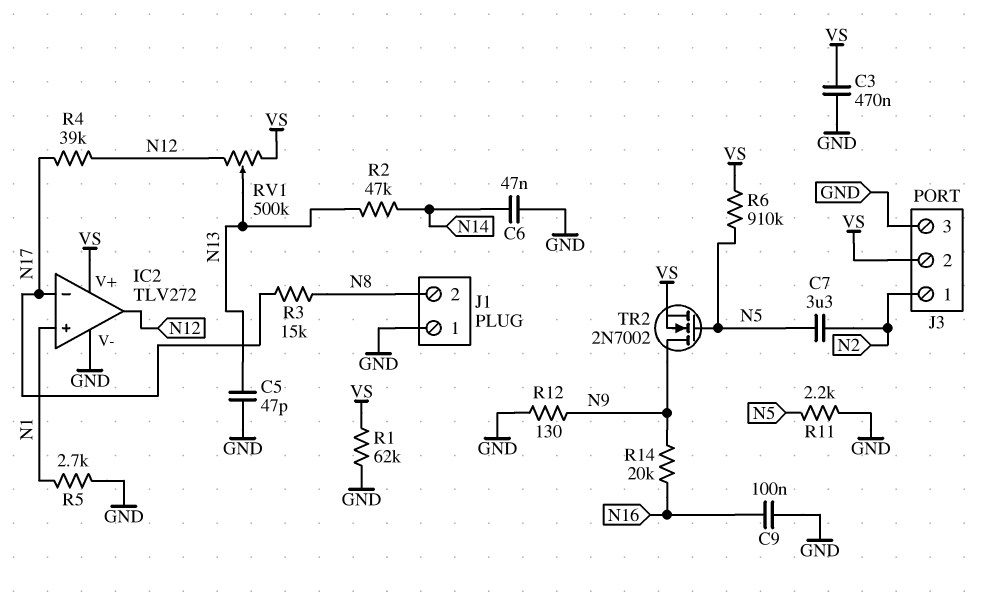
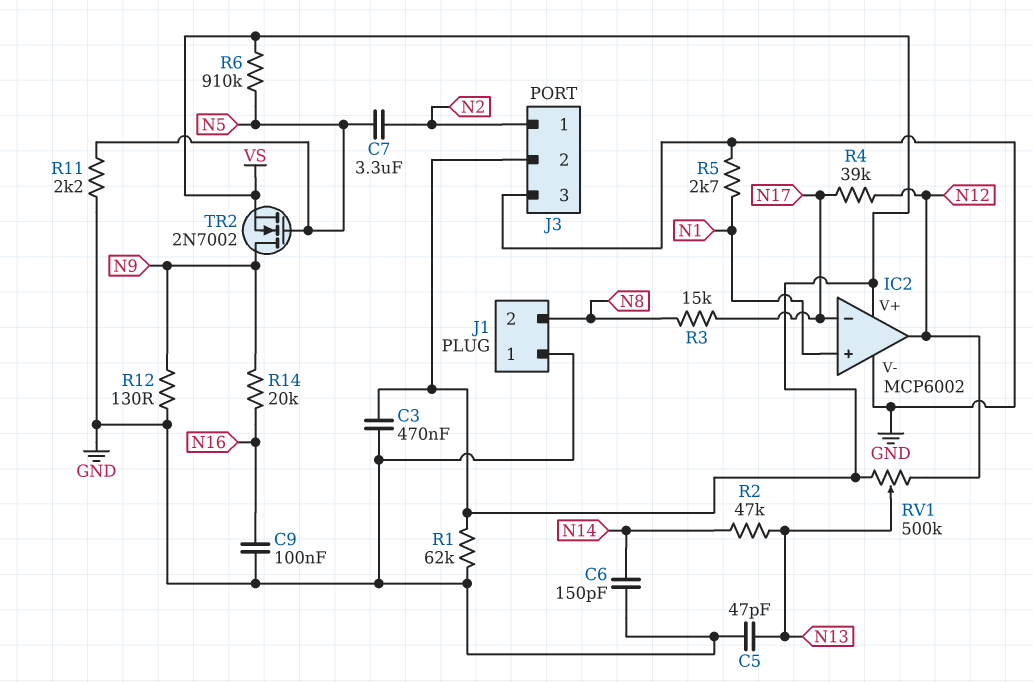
C6: 47nF (GND, N14) -> 150pF (GND, N14)
IC2: TLV272 -> MCP6002

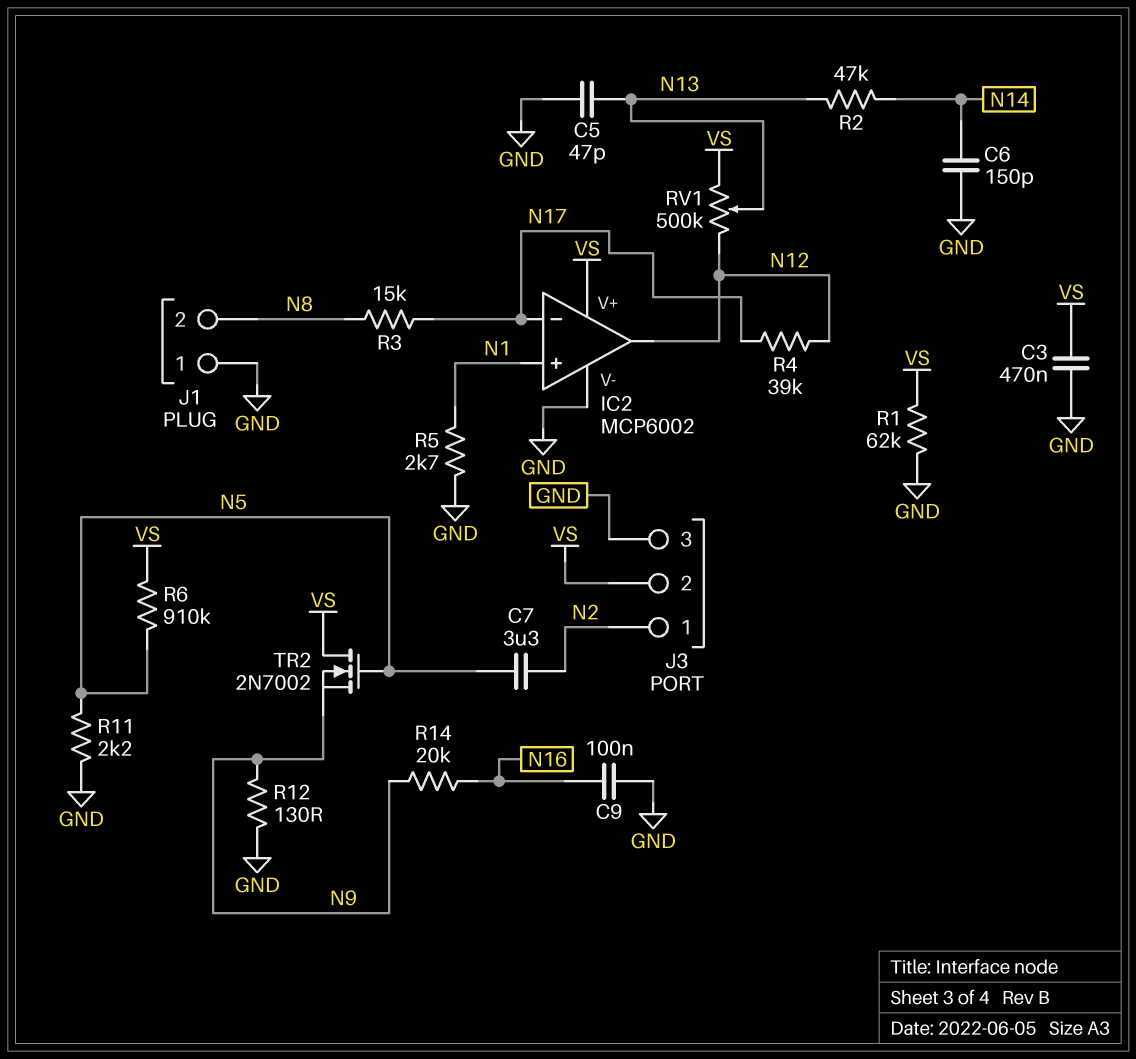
TR2: NMOS 2N7002 (G N5, D N9, S VS) -> NMOS 2N7002 (G N5, D VS, S N9)

